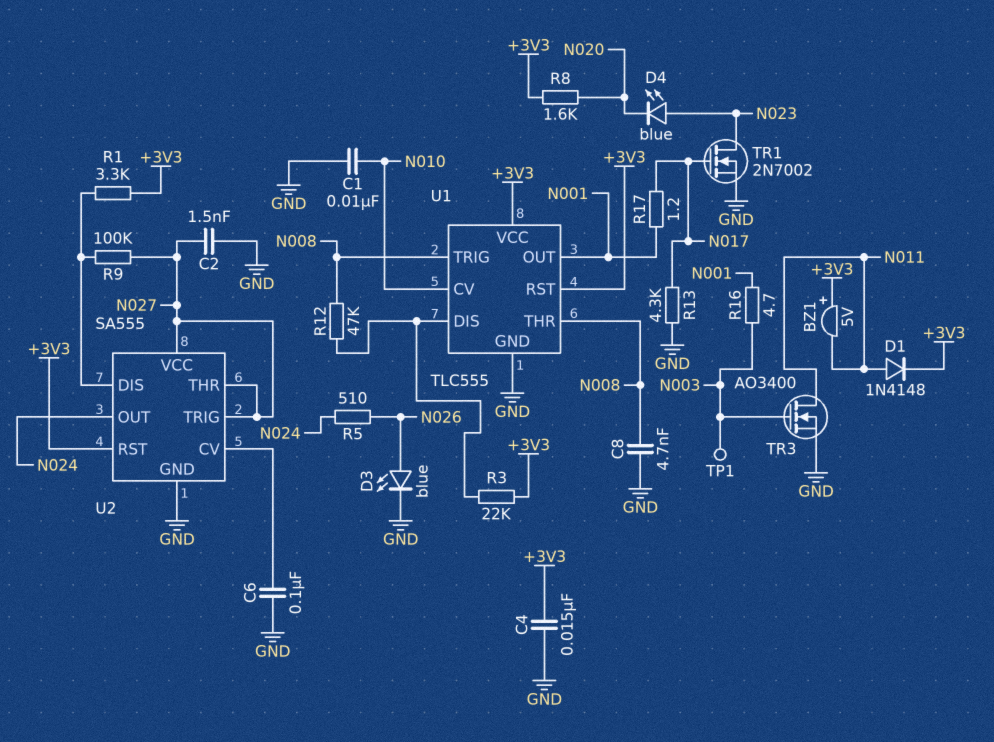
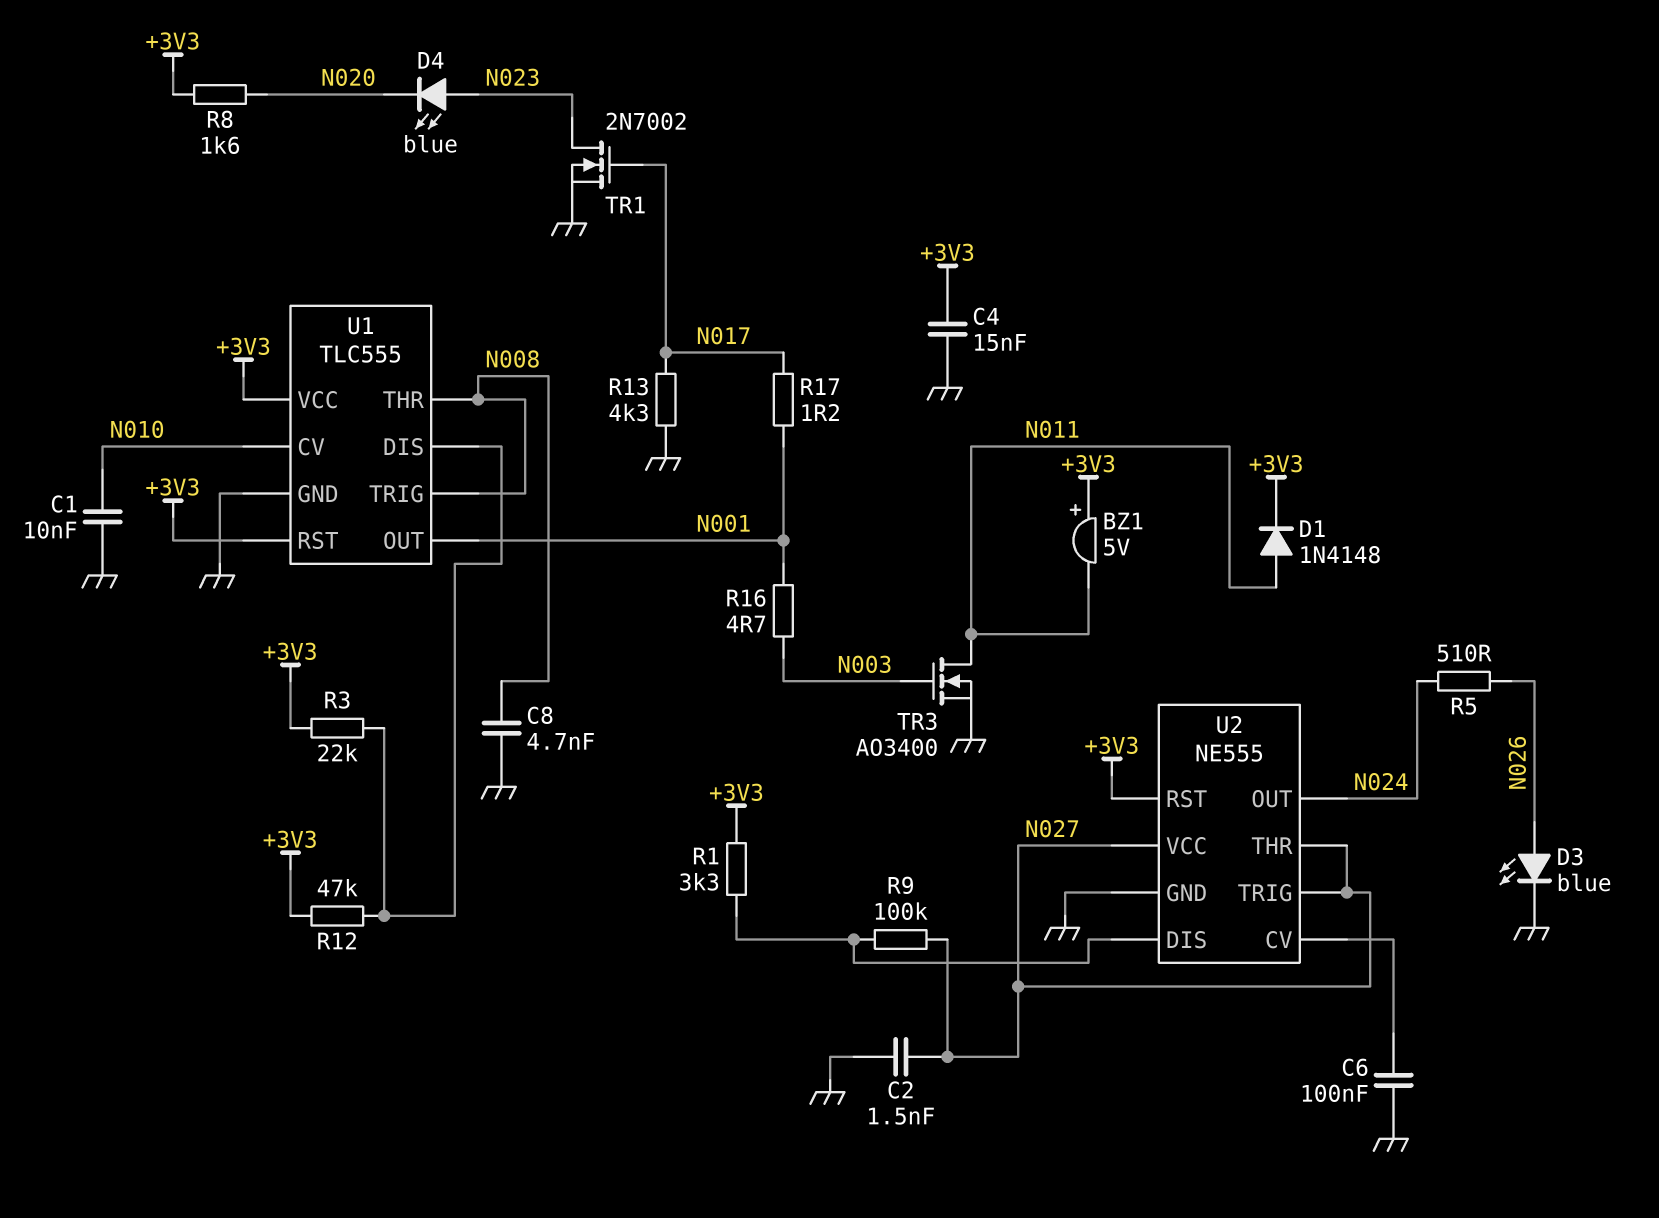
R12: 47k (N008, U1/DIS) -> 47k (+3V3, U1/DIS)
TP1: test point (N003) -> none
U2: SA555 -> NE555

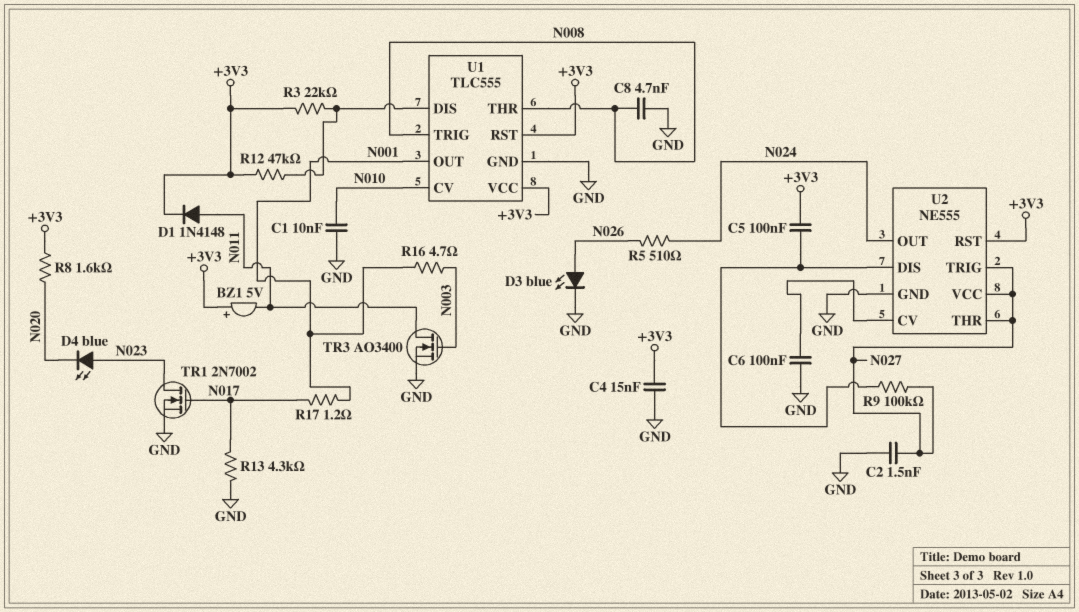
C5: none -> 100nF (+3V3, U2/DIS)
R1: 3.3k (+3V3, U2/DIS) -> none

